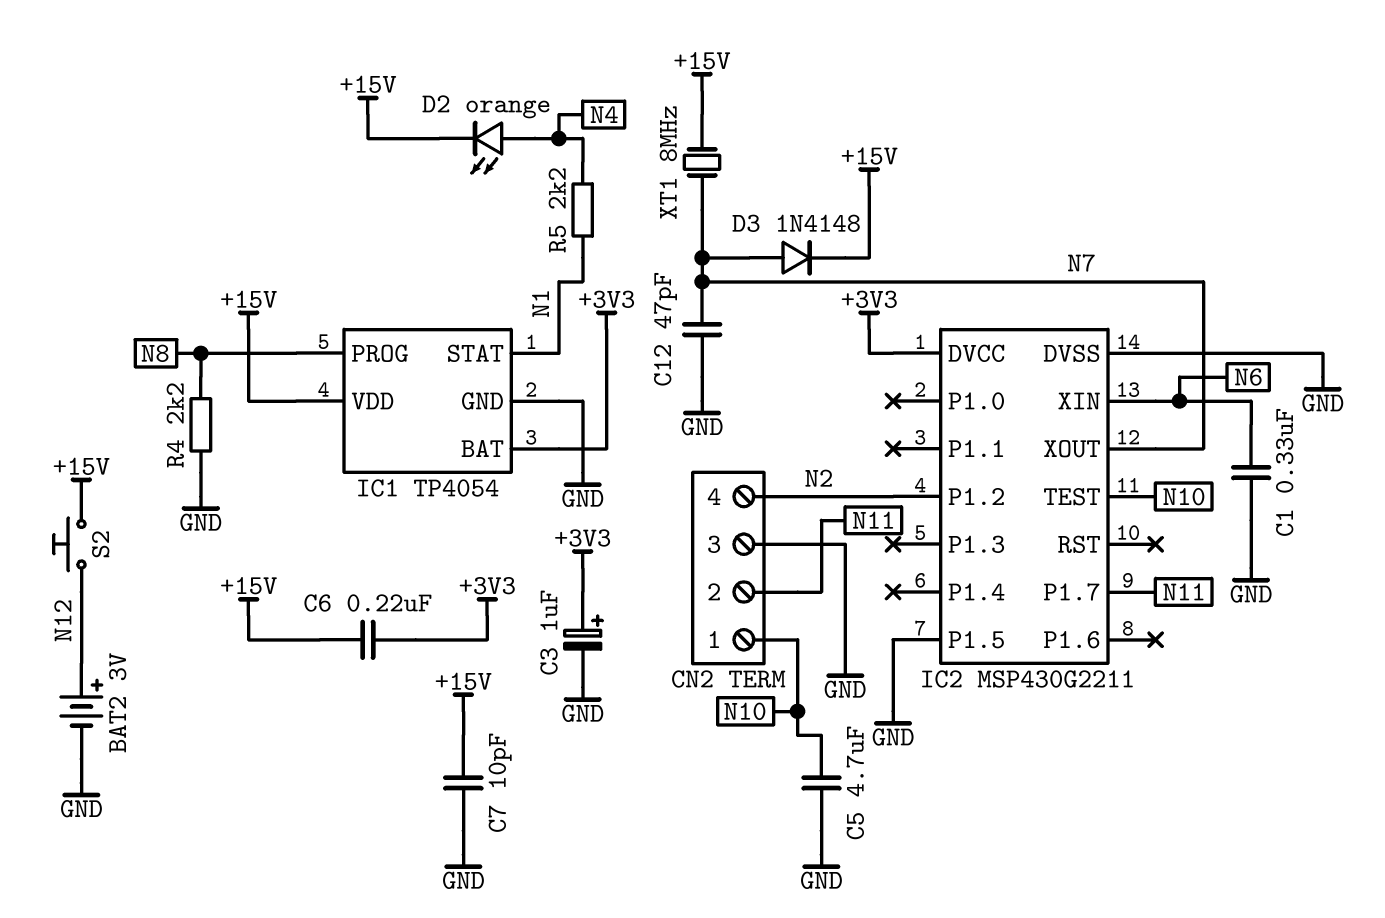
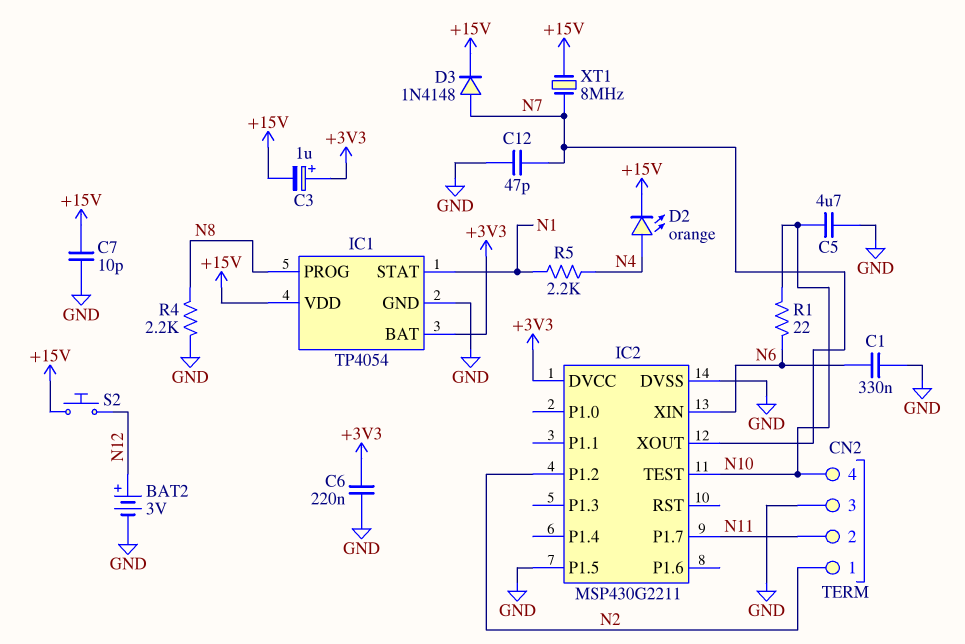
C3: 1uF (plus +3V3, minus GND) -> 1uF (plus +3V3, minus +15V)
C6: 220nF (+3V3, +15V) -> 220nF (+3V3, GND)
CN2 pin 1: N10 -> N2
CN2 pin 4: N2 -> N10
R1: none -> 22 (N6, N10)

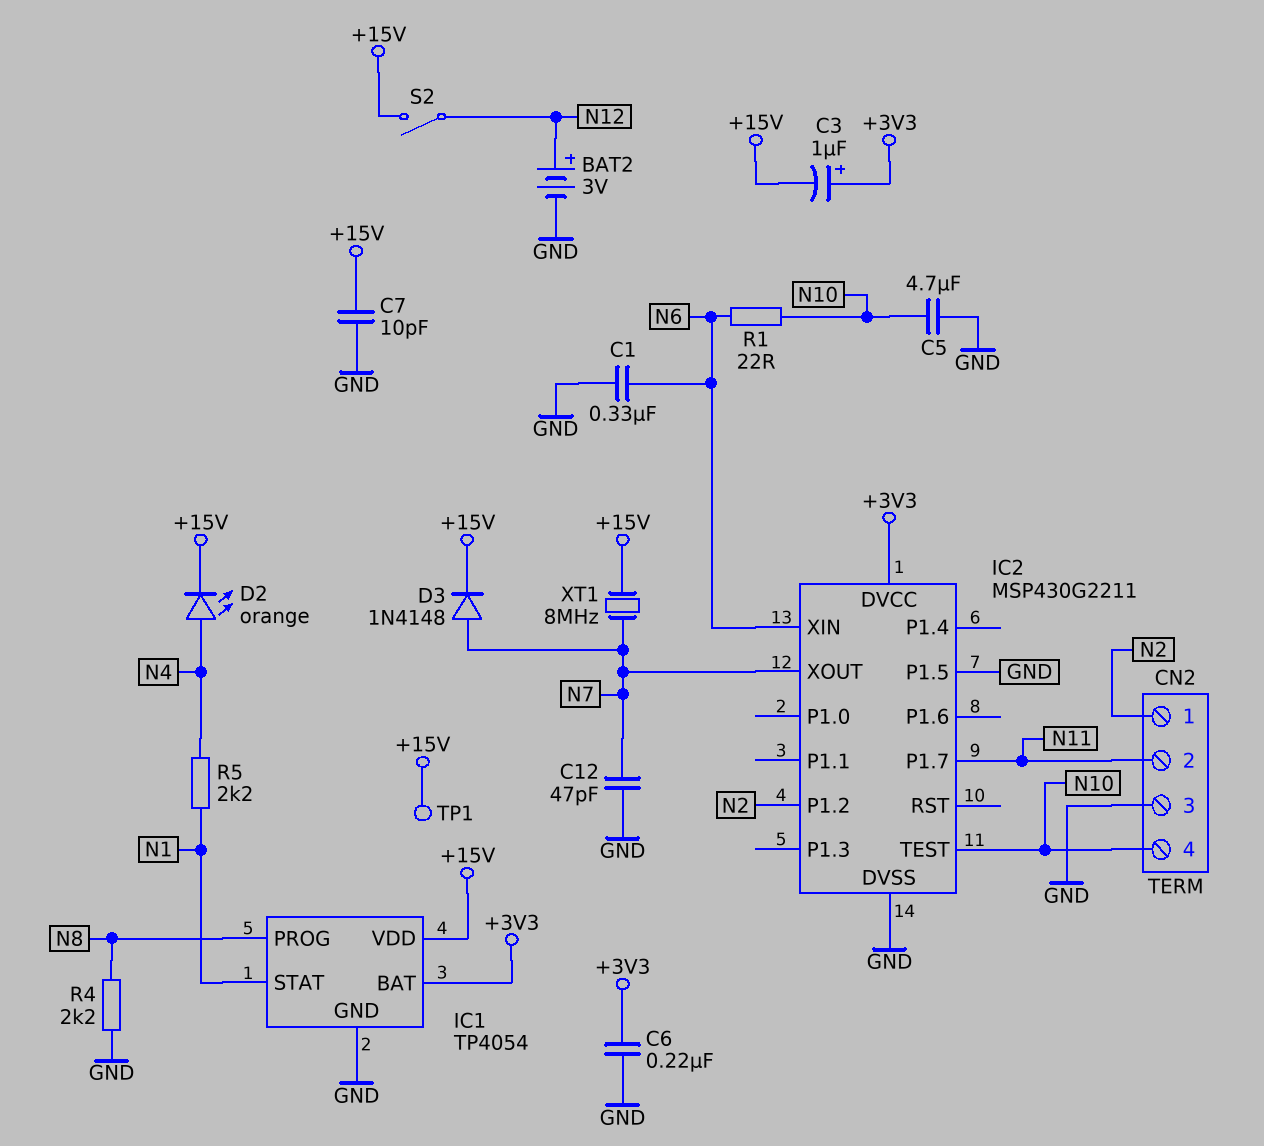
S2: button (+15V, N12) -> switch (+15V, N12)
TP1: none -> test point (+15V)

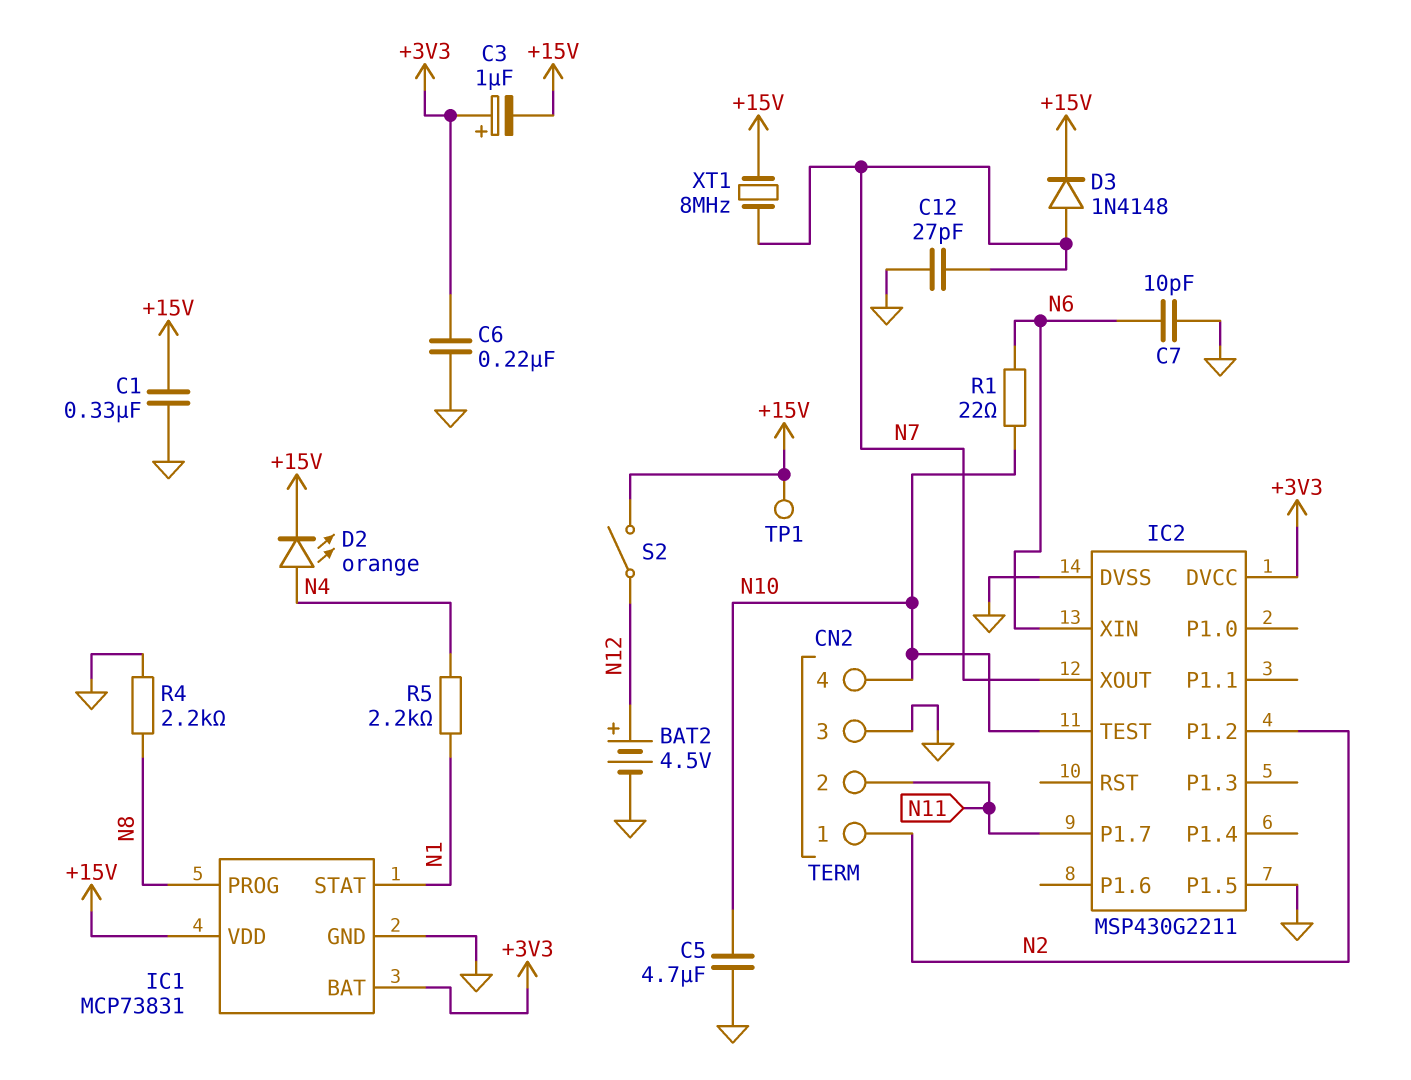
BAT2: 3V (plus N12, minus GND) -> 4.5V (plus N12, minus GND)
C1: 330nF (GND, N6) -> 330nF (+15V, GND)
C7: 10pF (+15V, GND) -> 10pF (GND, N6)
C12: 47pF (GND, N7) -> 27pF (GND, N7)
IC1: TP4054 -> MCP73831

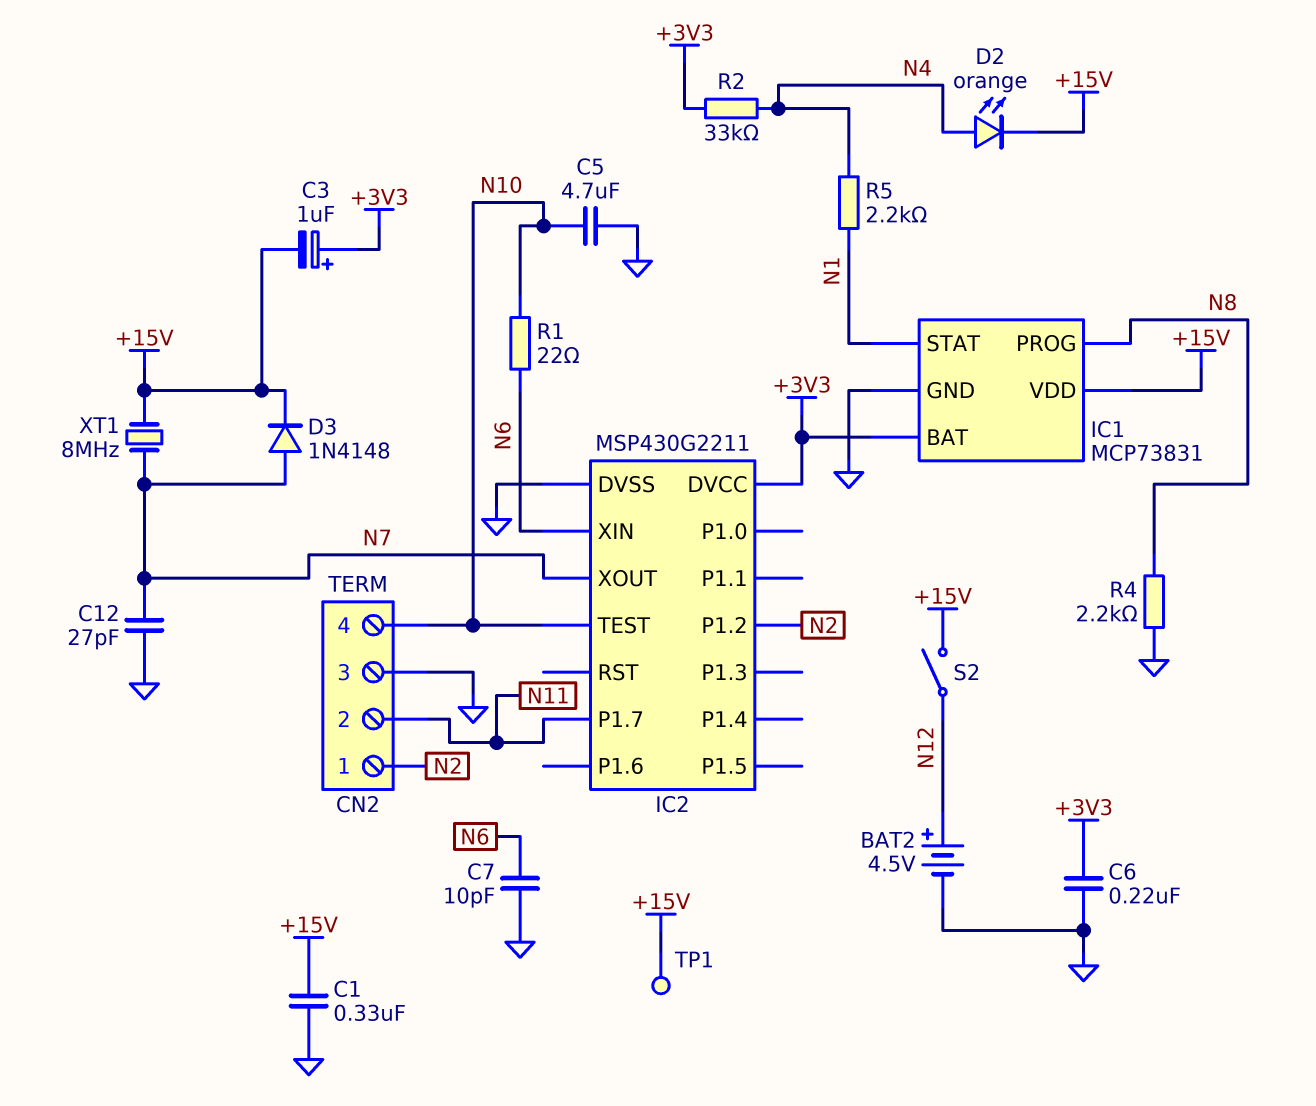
IC2 pin P1.5: GND -> none
R2: none -> 33k (+3V3, N4)

